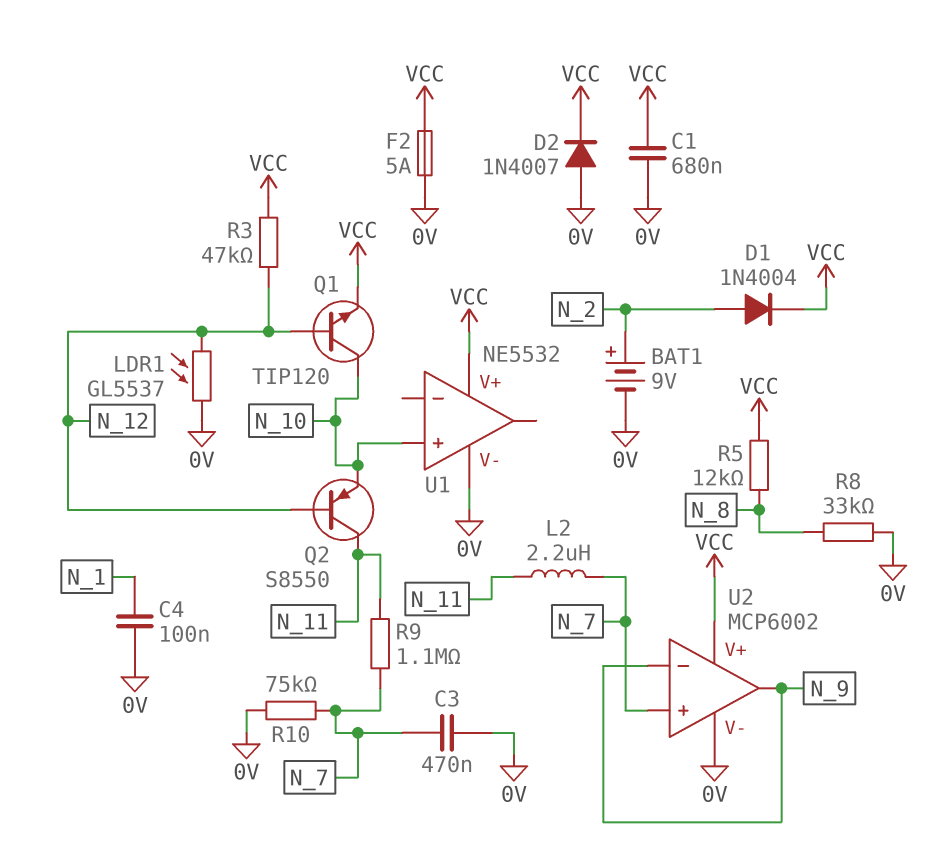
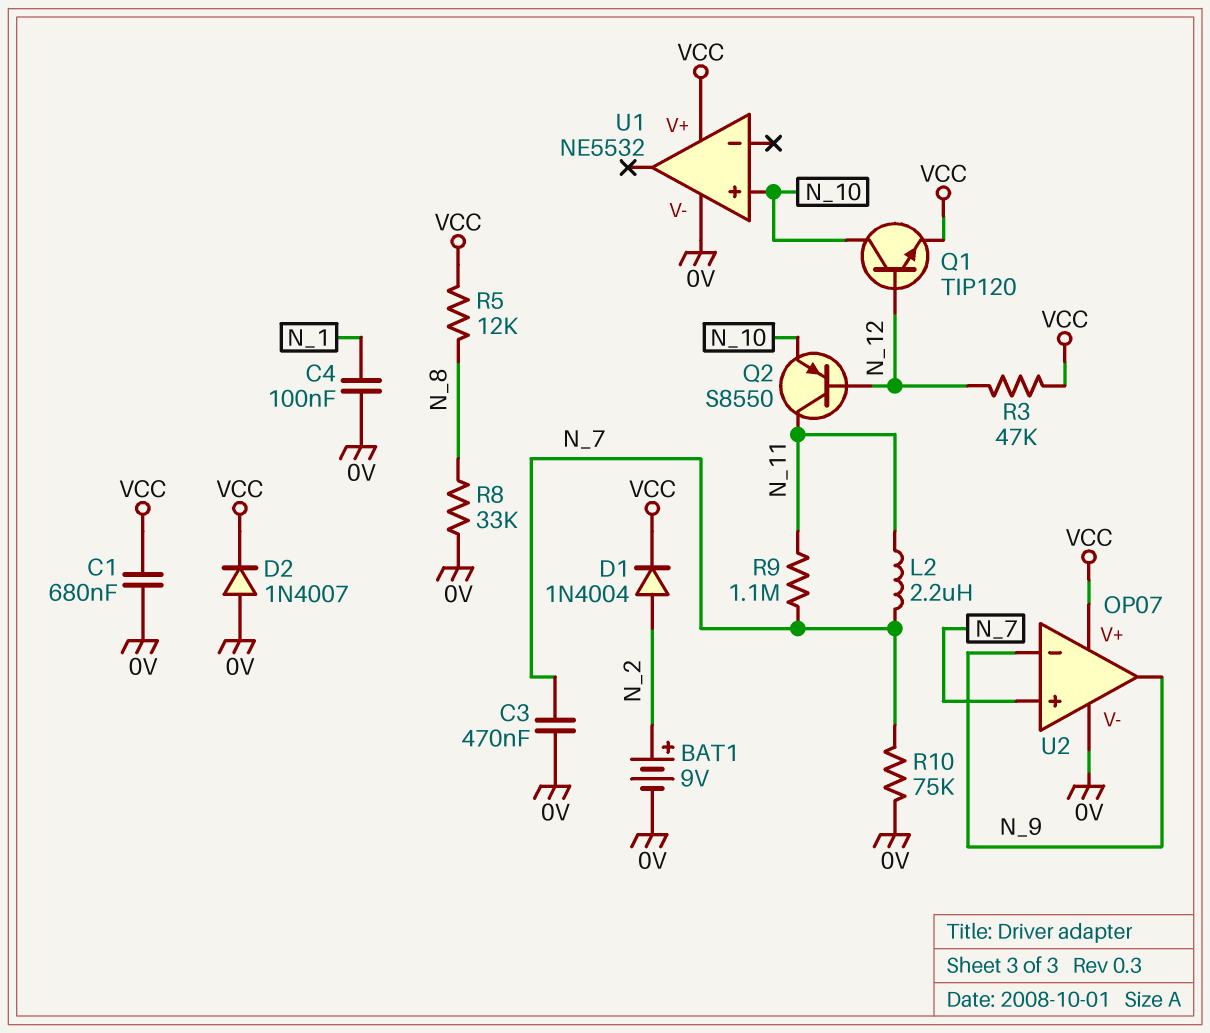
F2: 5A (0V, VCC) -> none
LDR1: GL5537 (0V, N_12) -> none
U2: MCP6002 -> OP07

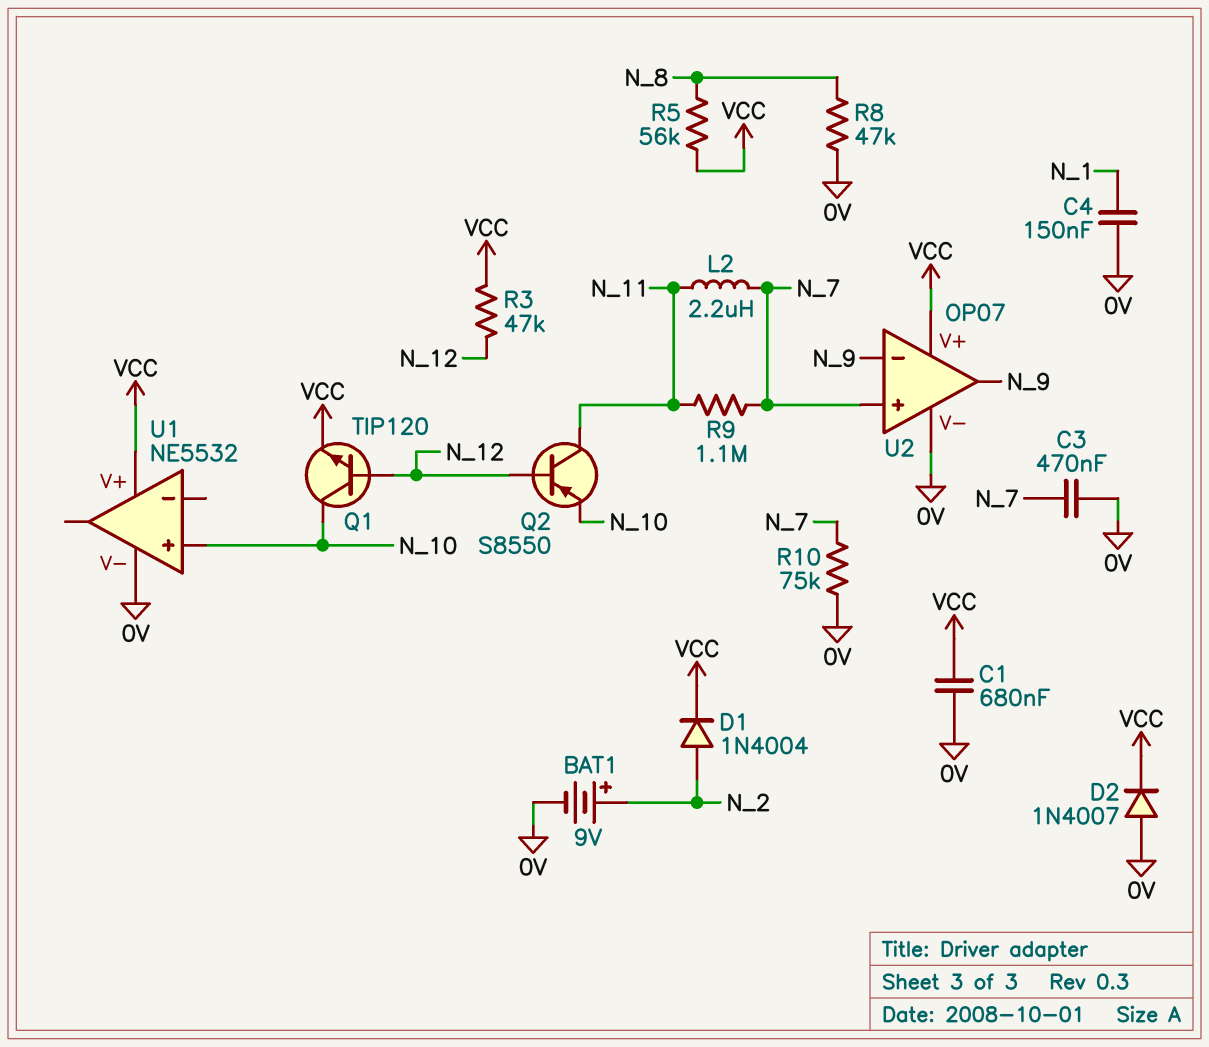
C4: 100nF (0V, N_1) -> 150nF (0V, N_1)
R5: 12k (N_8, VCC) -> 56k (N_8, VCC)
R8: 33k (0V, N_8) -> 47k (0V, N_8)

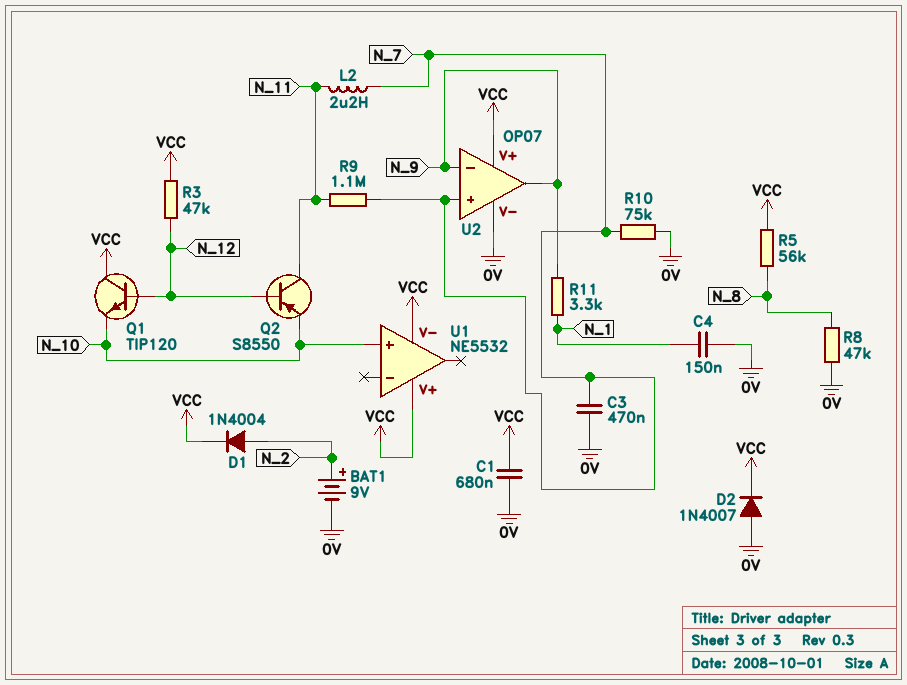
Q1: NPN TIP120 (B N_12, C N_10, E VCC) -> NPN TIP120 (B N_12, C VCC, E N_10)
R11: none -> 3.3k (N_1, N_9)
U1 pin V-: 0V -> VCC

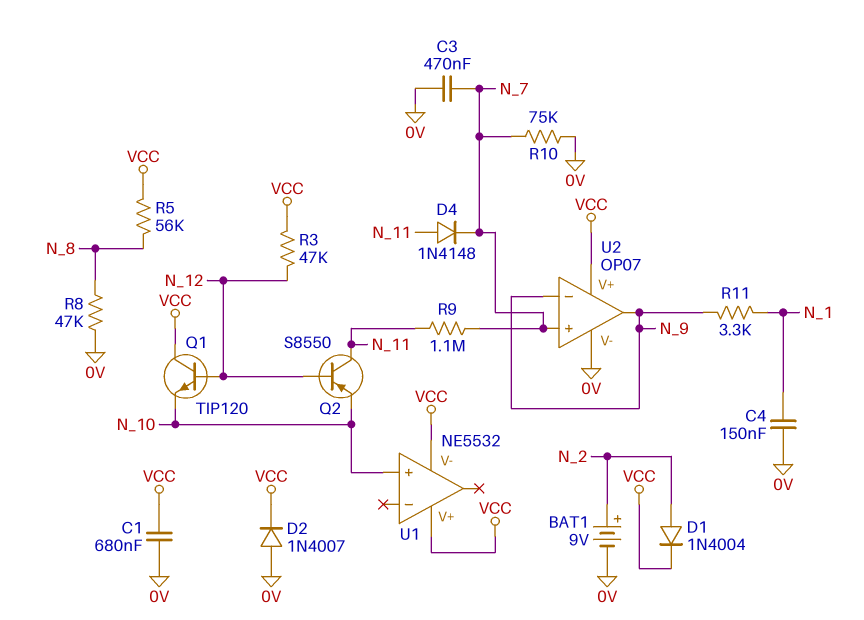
D4: none -> diode 1N4148 (A N_11, K N_7)
L2: 2.2uH (N_7, N_11) -> none

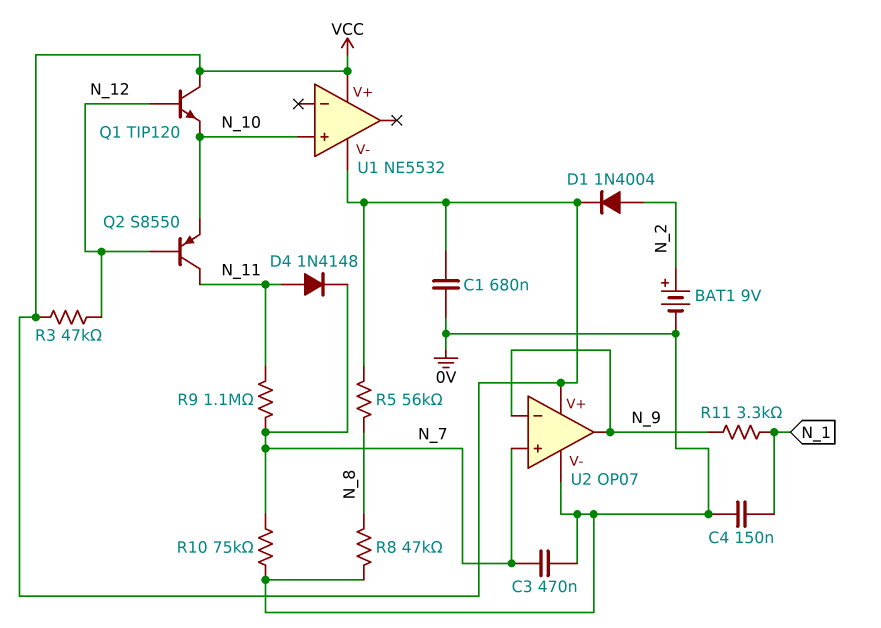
D2: diode 1N4007 (A 0V, K VCC) -> none

